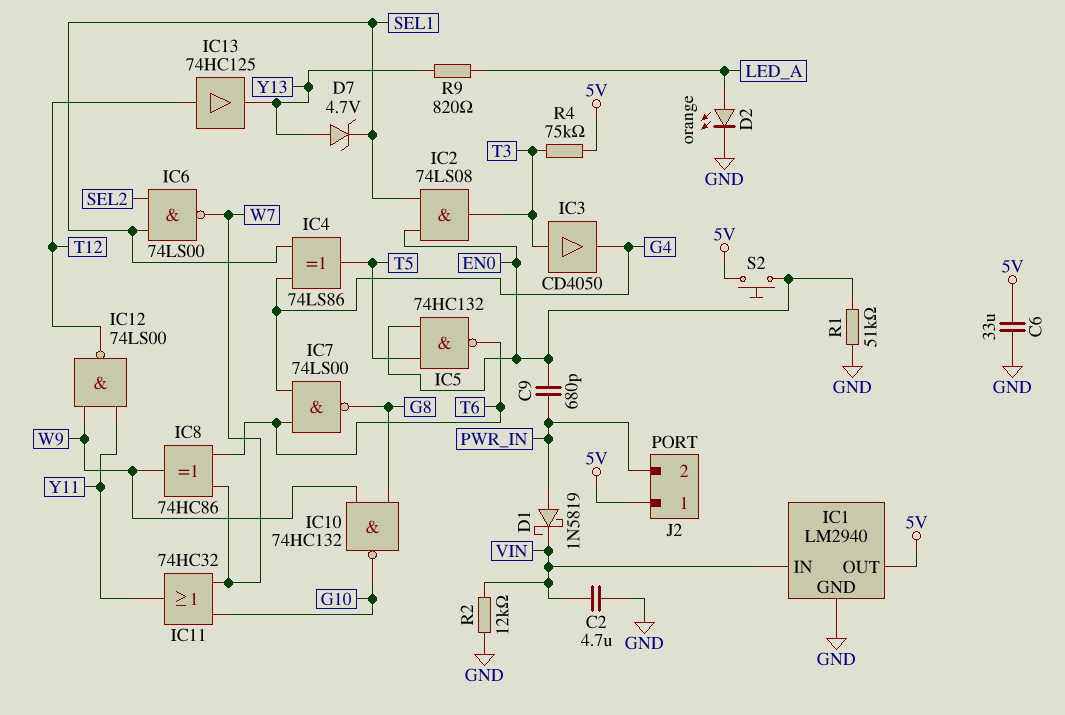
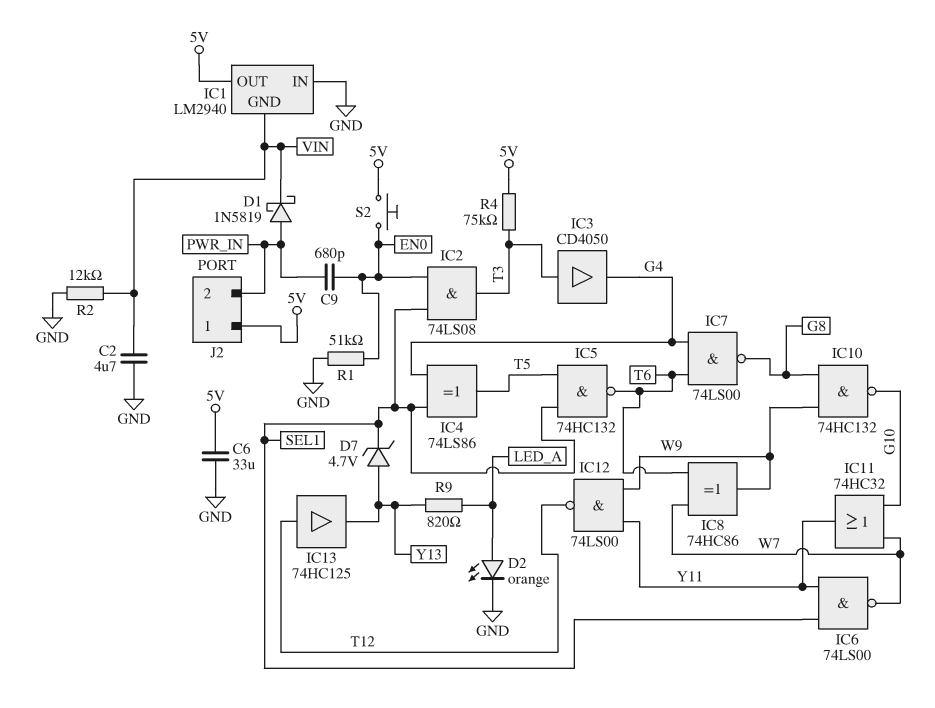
IC1 pin GND: GND -> VIN
IC1 pin IN: VIN -> GND
IC5: NAND 74HC132 (in EN0, in T5, out T6) -> NAND 74HC132 (in SEL1, in T5, out T6)
IC6: NAND 74LS00 (in SEL1, in SEL2, out W7) -> NAND 74LS00 (in SEL1, in Y11, out W7)

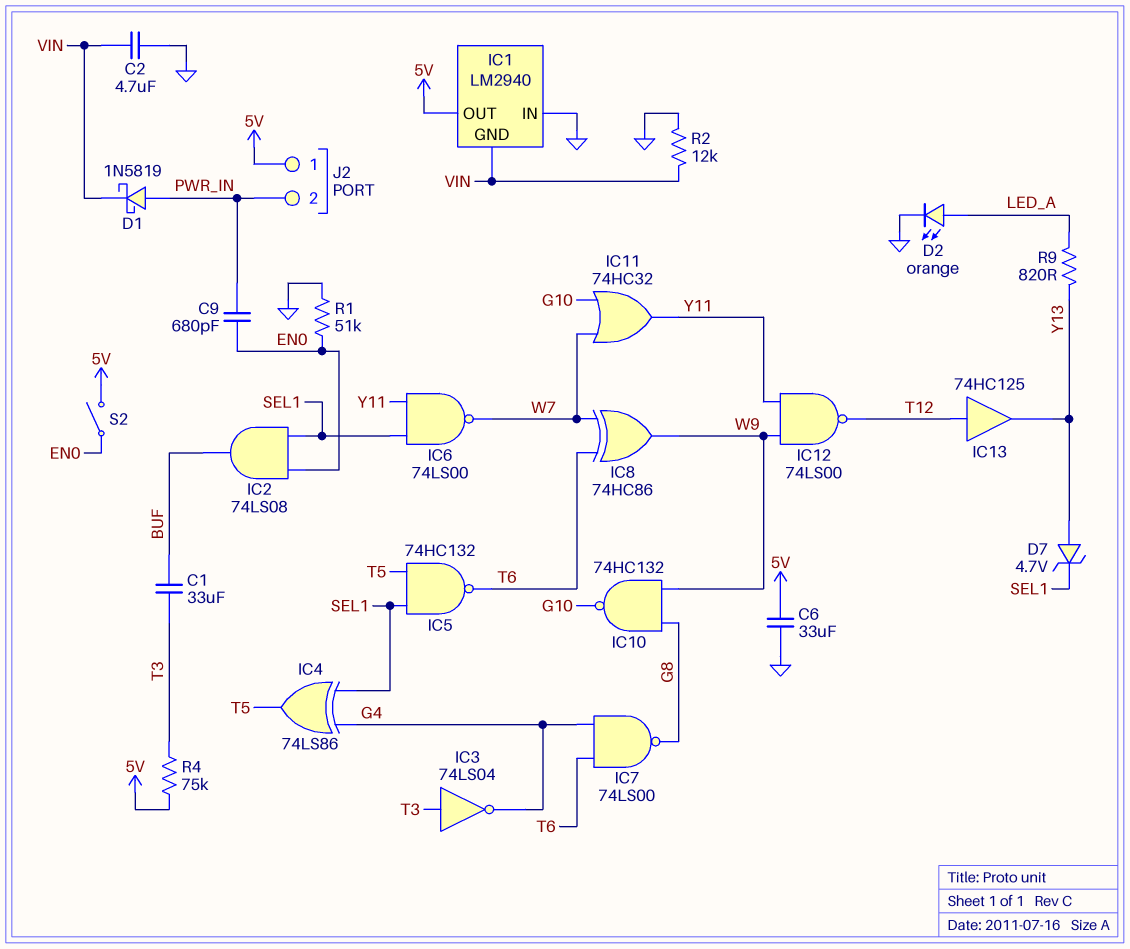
C1: none -> 33uF (BUF, T3)
IC2: AND 74LS08 (in EN0, in SEL1, out T3) -> AND 74LS08 (in EN0, in SEL1, out BUF)
IC3: buffer CD4050 (in T3, out G4) -> NOT 74LS04 (in T3, out G4)
S2: button (5V, EN0) -> switch (5V, EN0)

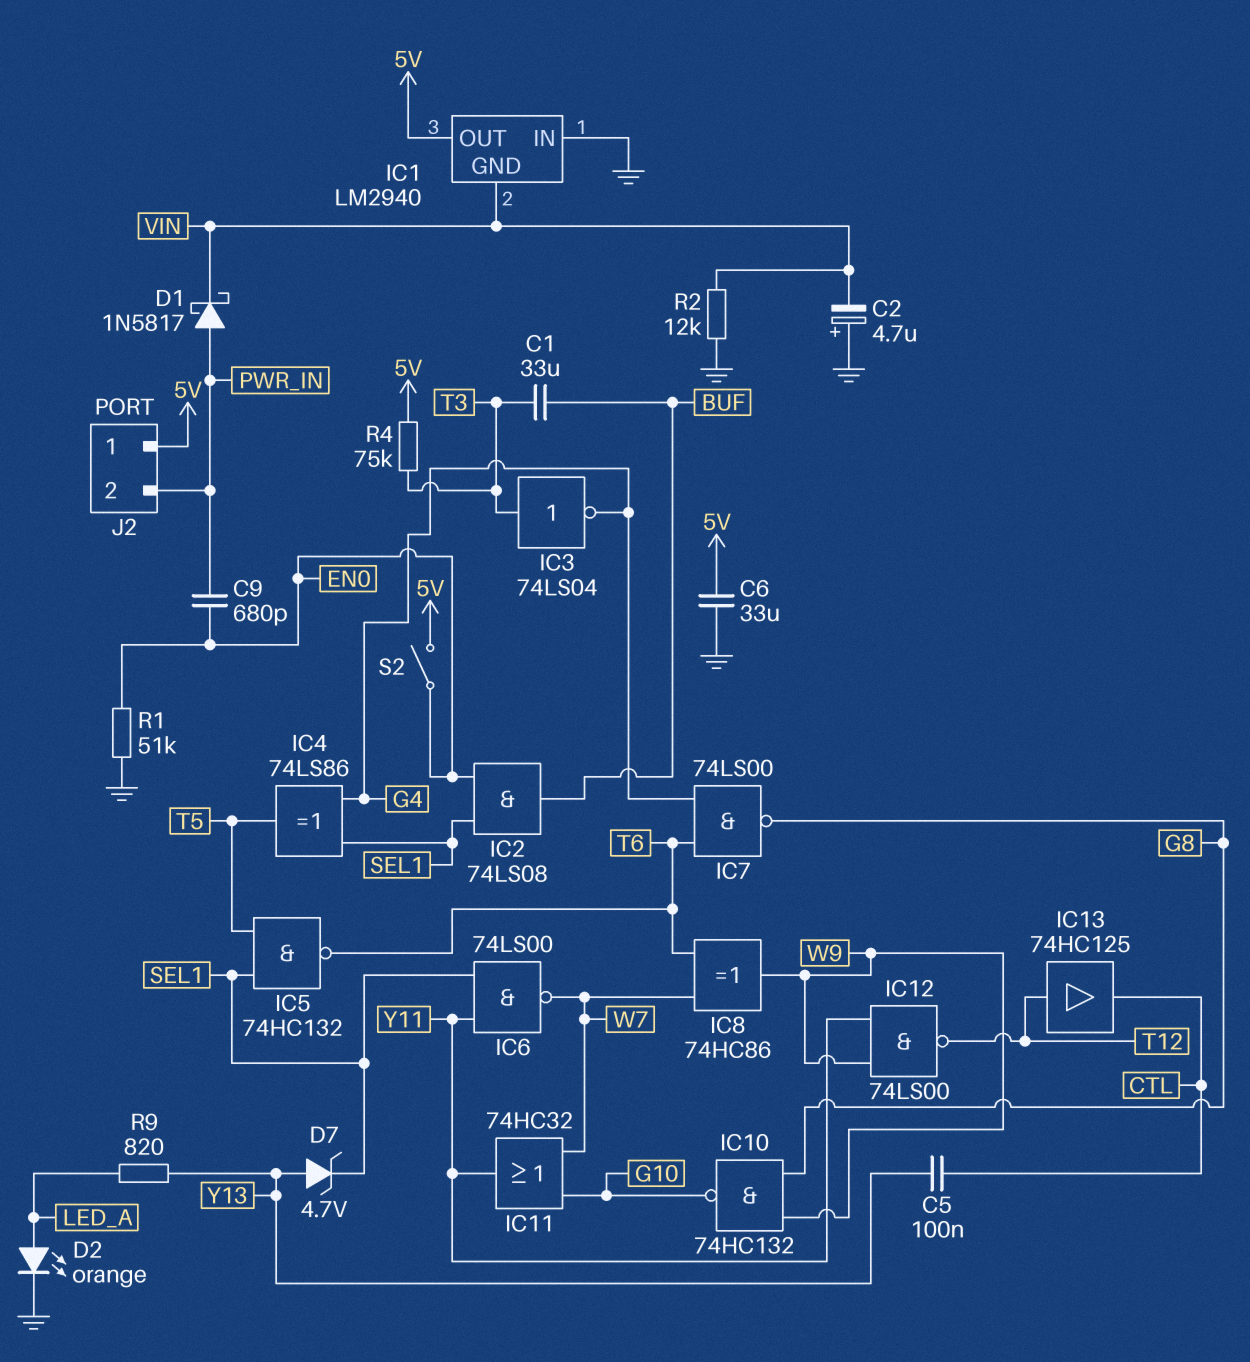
C2: 4.7uF (GND, VIN) -> 4.7uF (plus GND, minus VIN)
C5: none -> 100nF (CTL, Y13)
D1: schottky 1N5819 (A PWR_IN, K VIN) -> schottky 1N5817 (A PWR_IN, K VIN)
IC13: buffer 74HC125 (in T12, out Y13) -> buffer 74HC125 (in T12, out CTL)

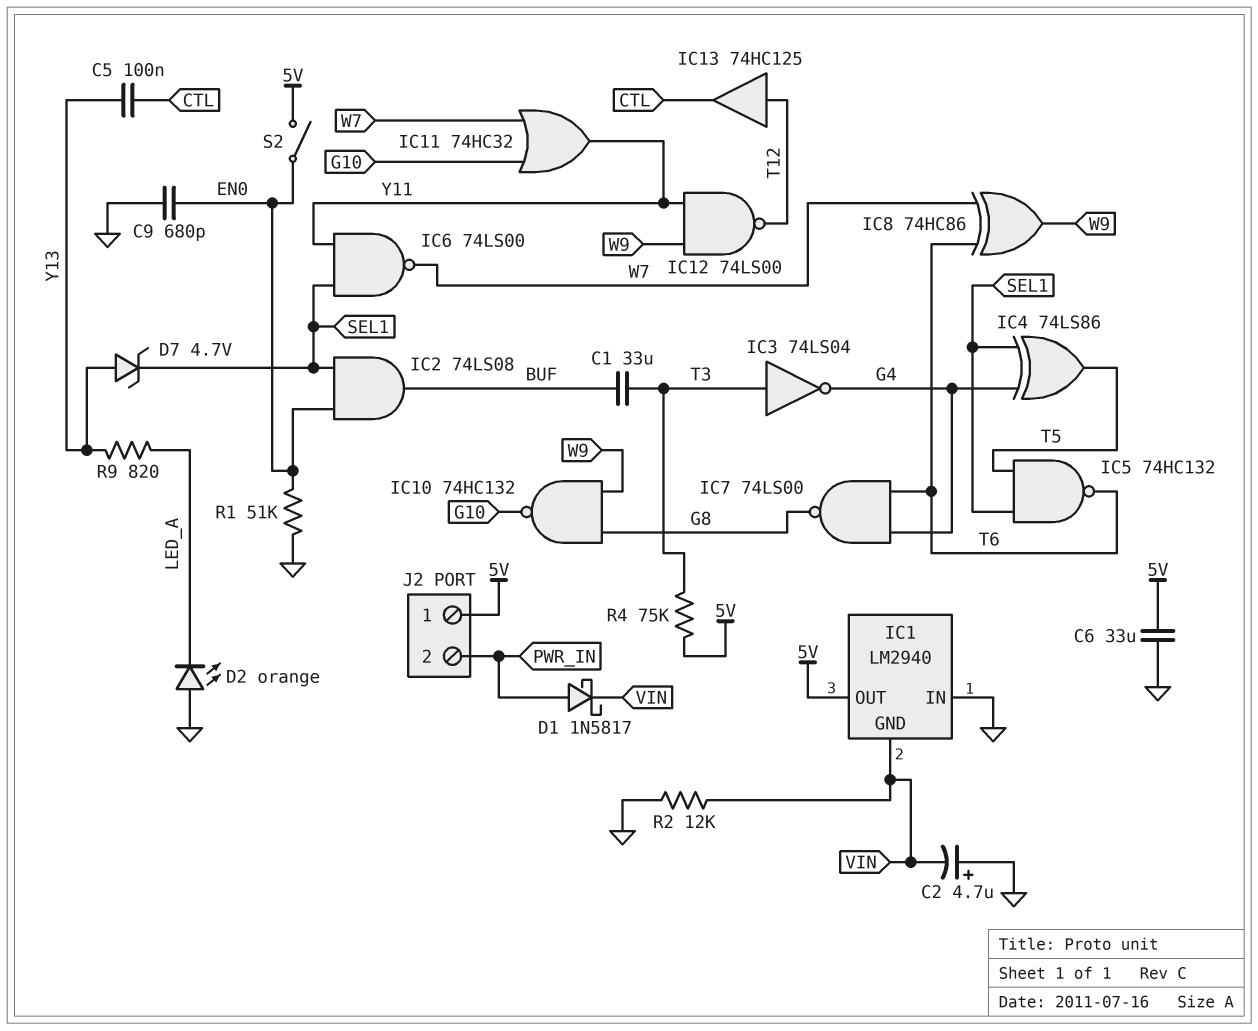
C9: 680pF (EN0, PWR_IN) -> 680pF (EN0, GND)
D2: LED orange (A LED_A, K GND) -> LED orange (A GND, K LED_A)

